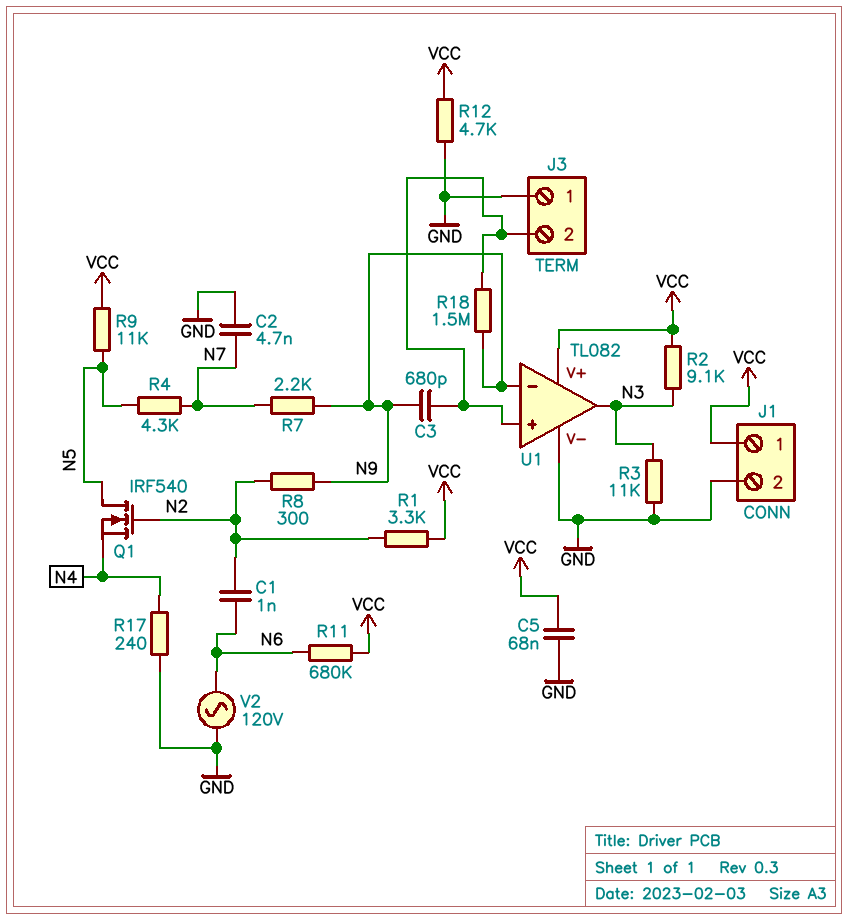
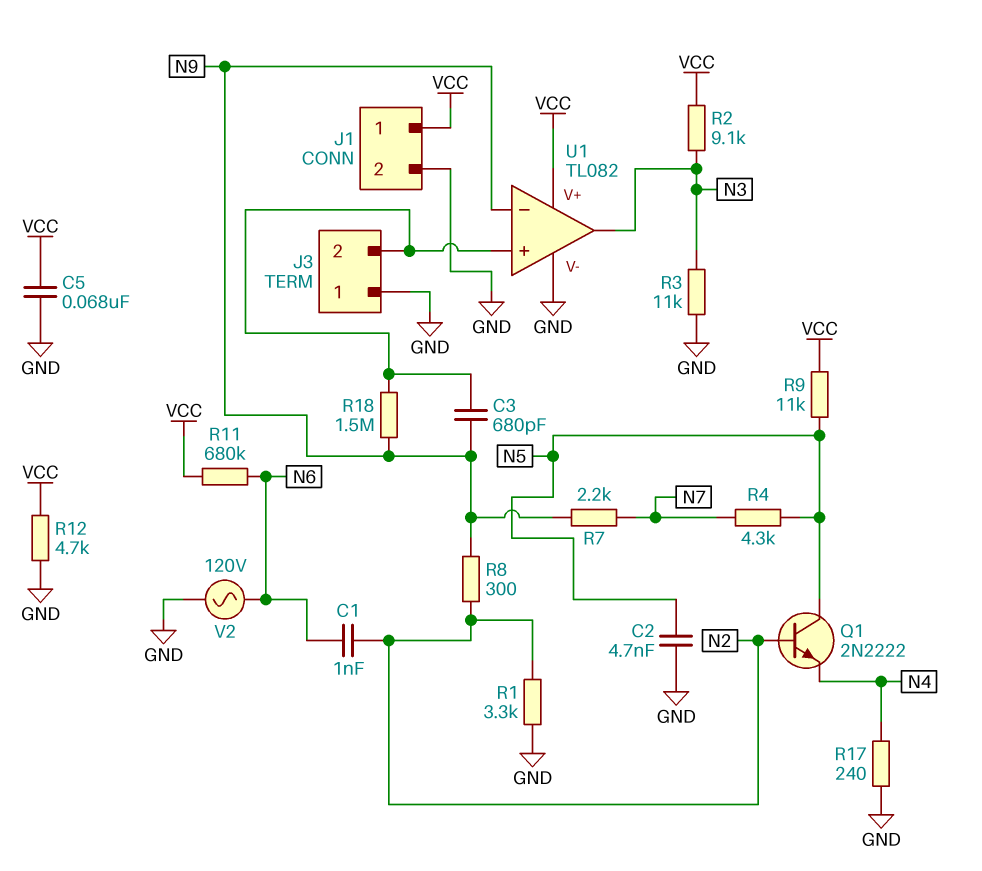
C2: 4.7nF (GND, N7) -> 4.7nF (GND, N5)
Q1: NMOS IRF540 (G N2, D N5, S N4) -> NPN 2N2222 (B N2, C N5, E N4)
R1: 3.3k (N2, VCC) -> 3.3k (GND, N2)

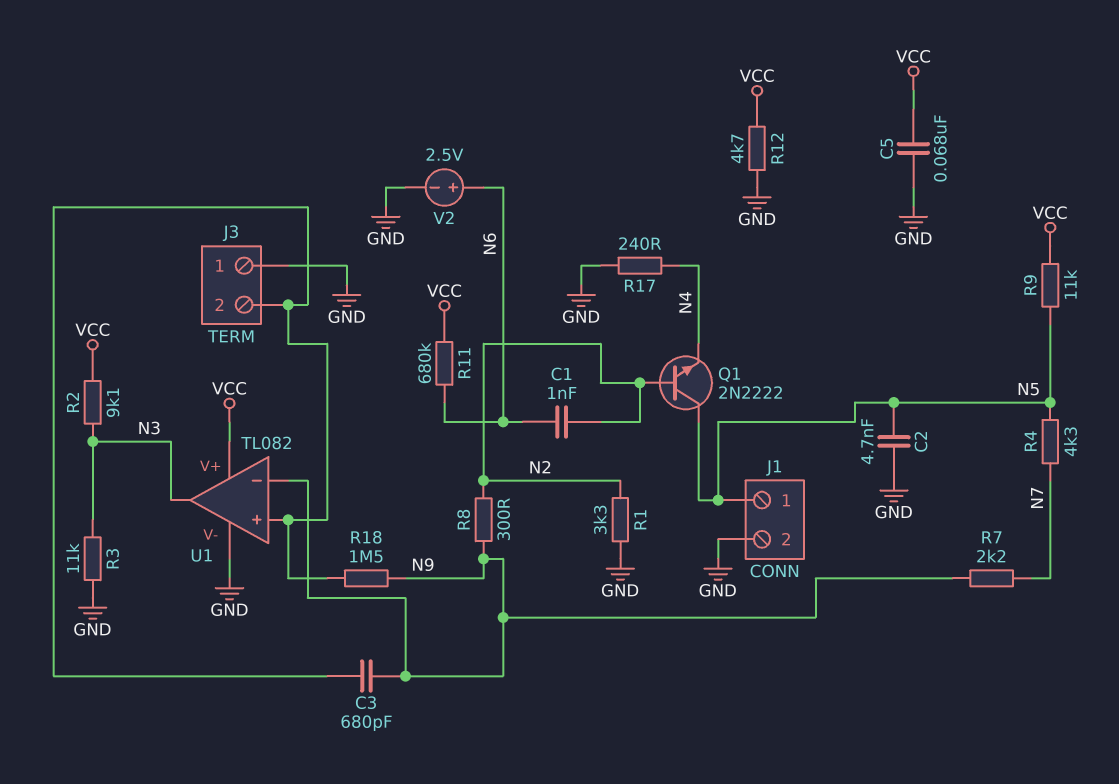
J1 pin 1: VCC -> N5
V2: AC 120V (GND, N6) -> 2.5V (plus N6, minus GND)

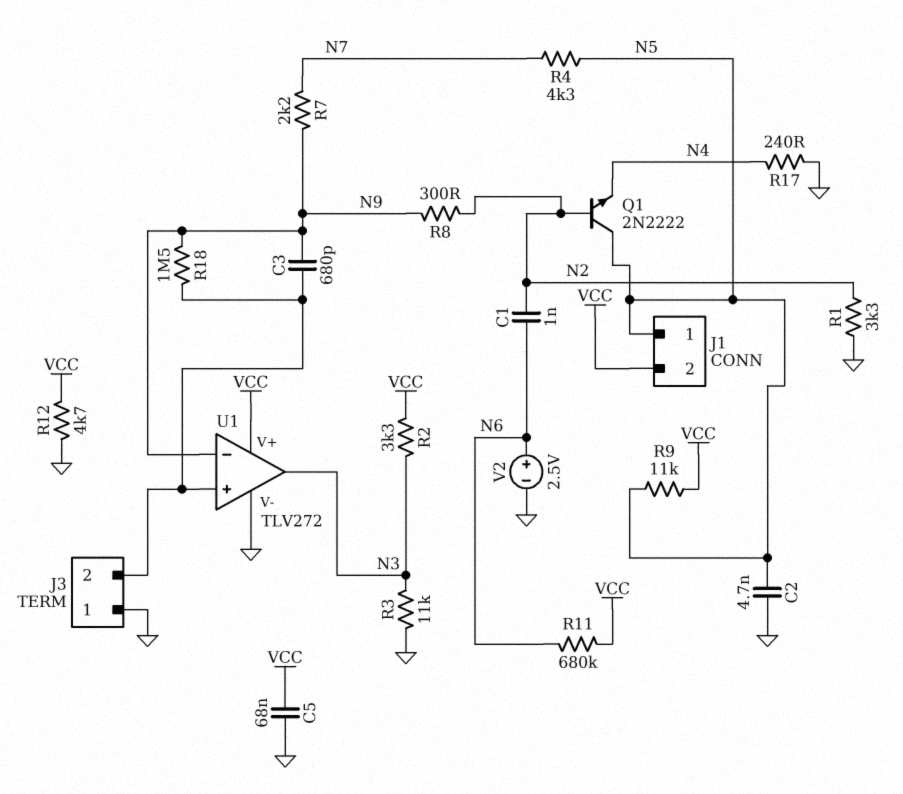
J1 pin 2: GND -> VCC
R2: 9.1k (N3, VCC) -> 3.3k (N3, VCC)
U1: TL082 -> TLV272

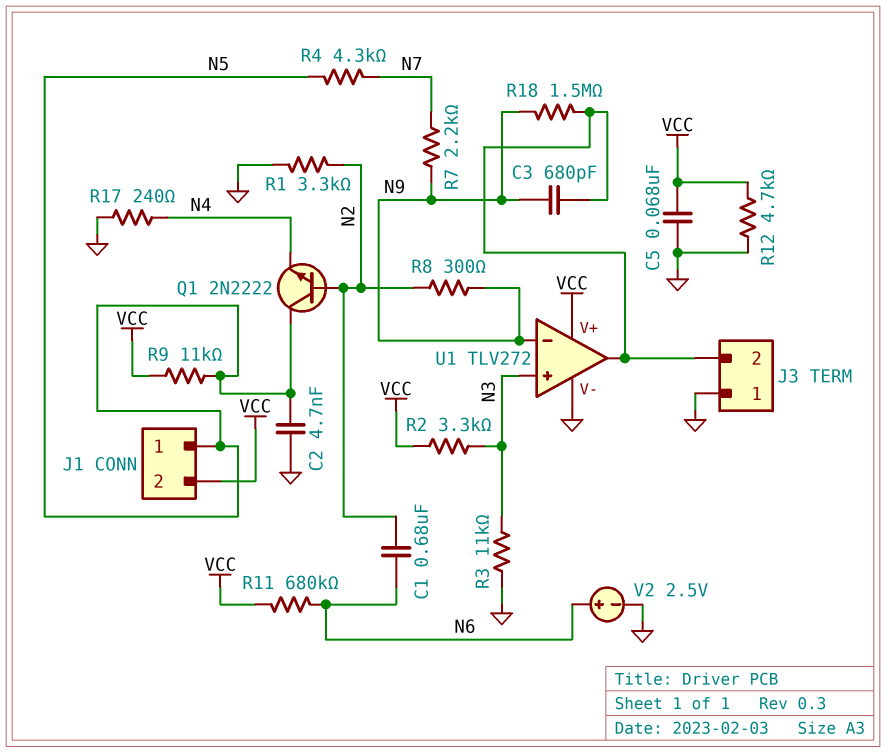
C1: 1nF (N2, N6) -> 680nF (N2, N6)
U1 pin in+: J3/2 -> N3
U1 pin out: N3 -> J3/2

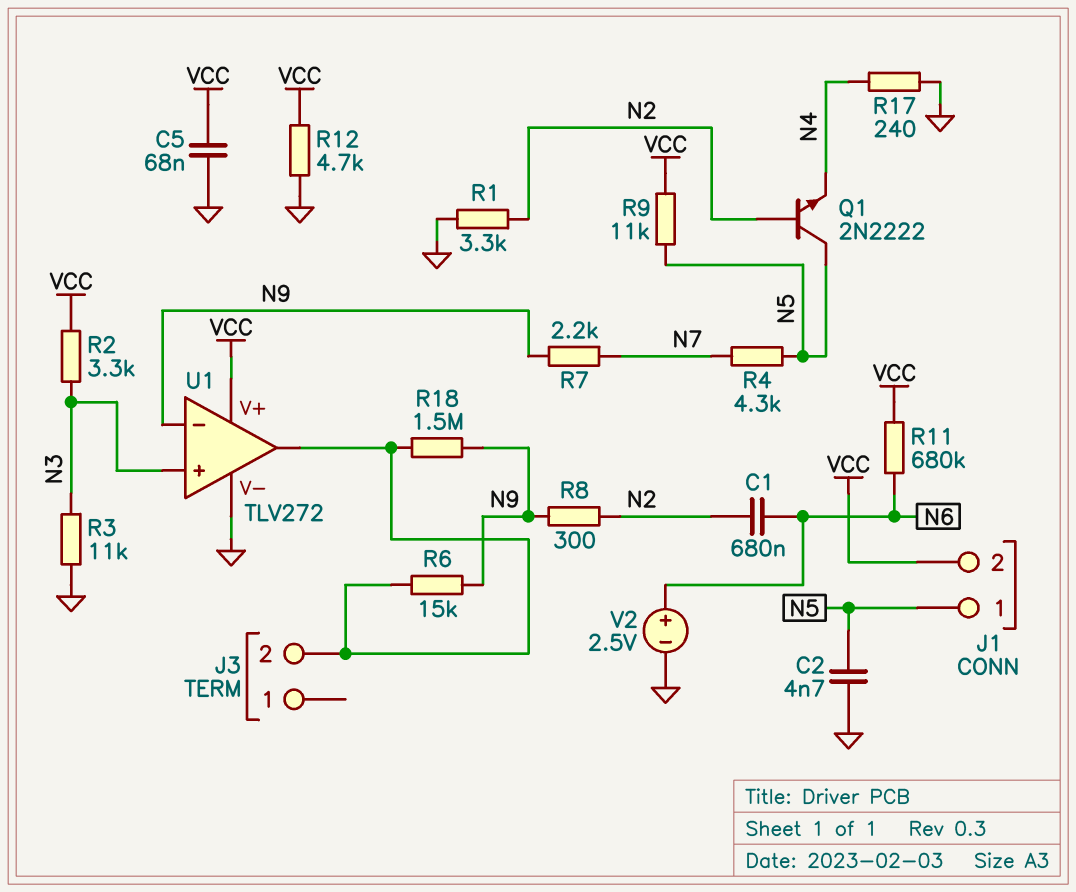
C3: 680pF (J3/2, N9) -> none
J3 pin 1: GND -> none
R6: none -> 15k (J3/2, N9)

